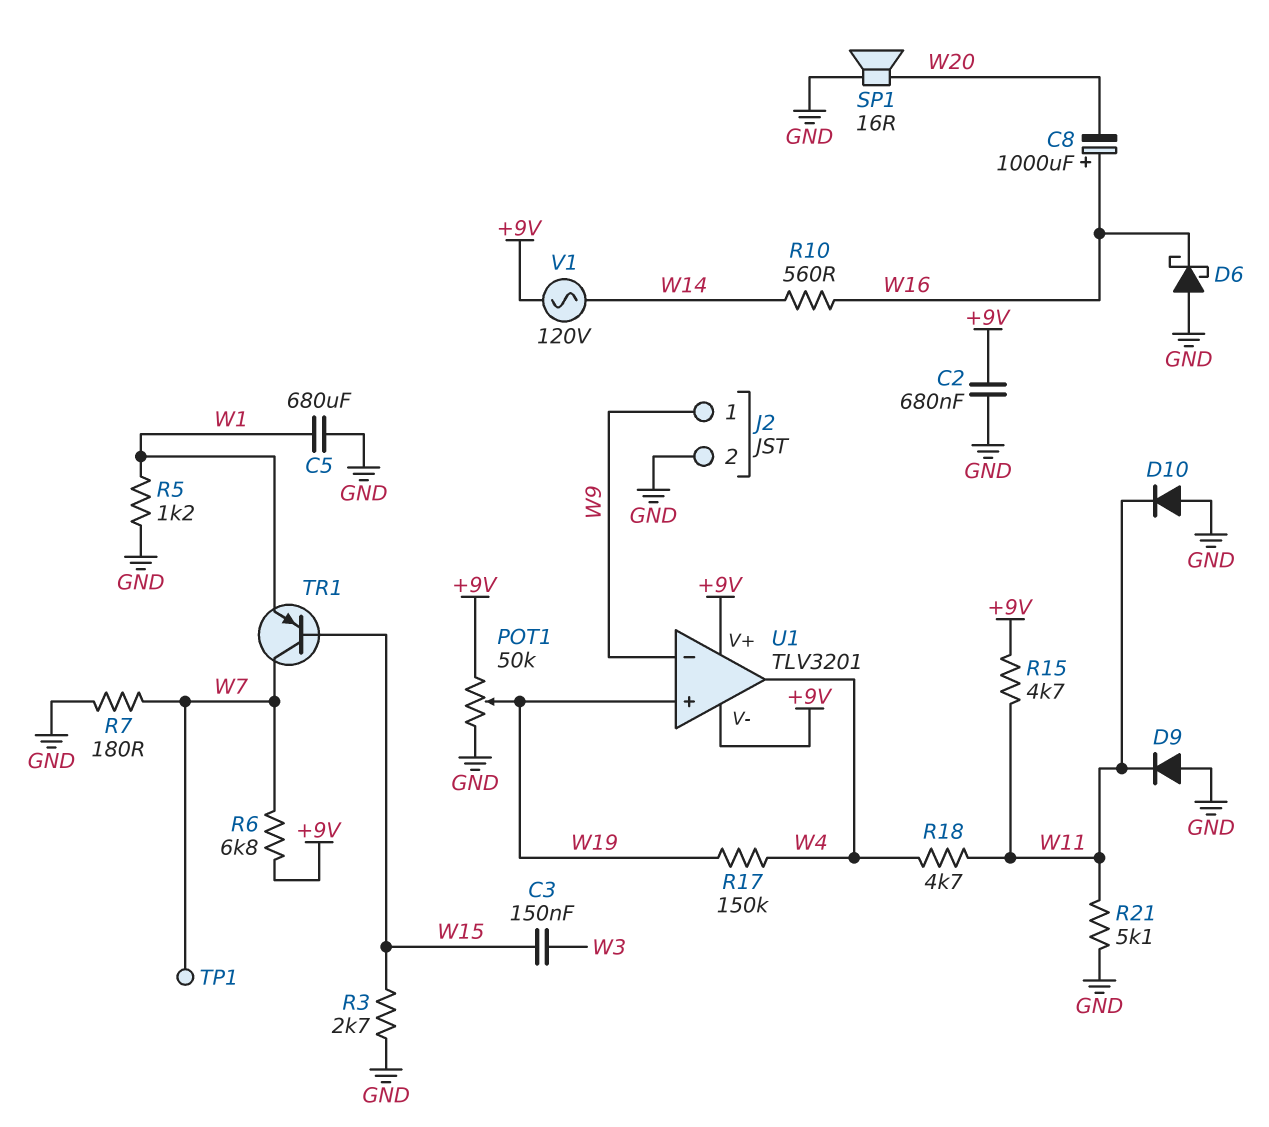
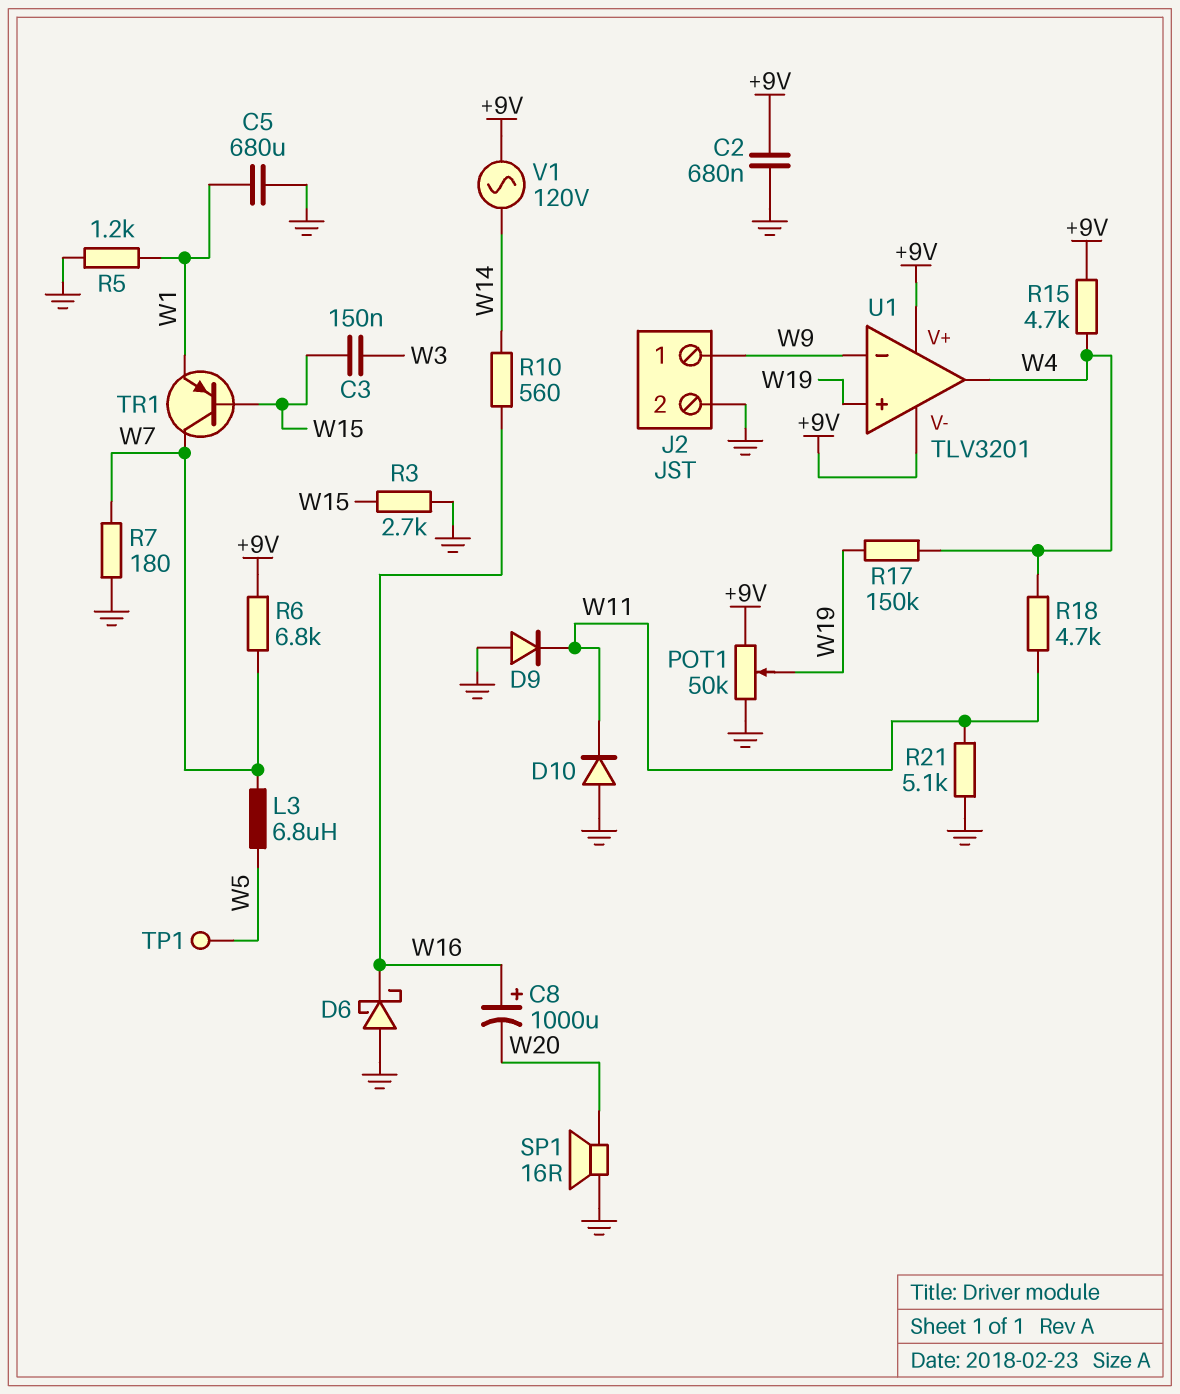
L3: none -> 6.8uH (W5, W7)
R15: 4.7k (+9V, W11) -> 4.7k (+9V, W4)
TP1: test point (W7) -> test point (W5)

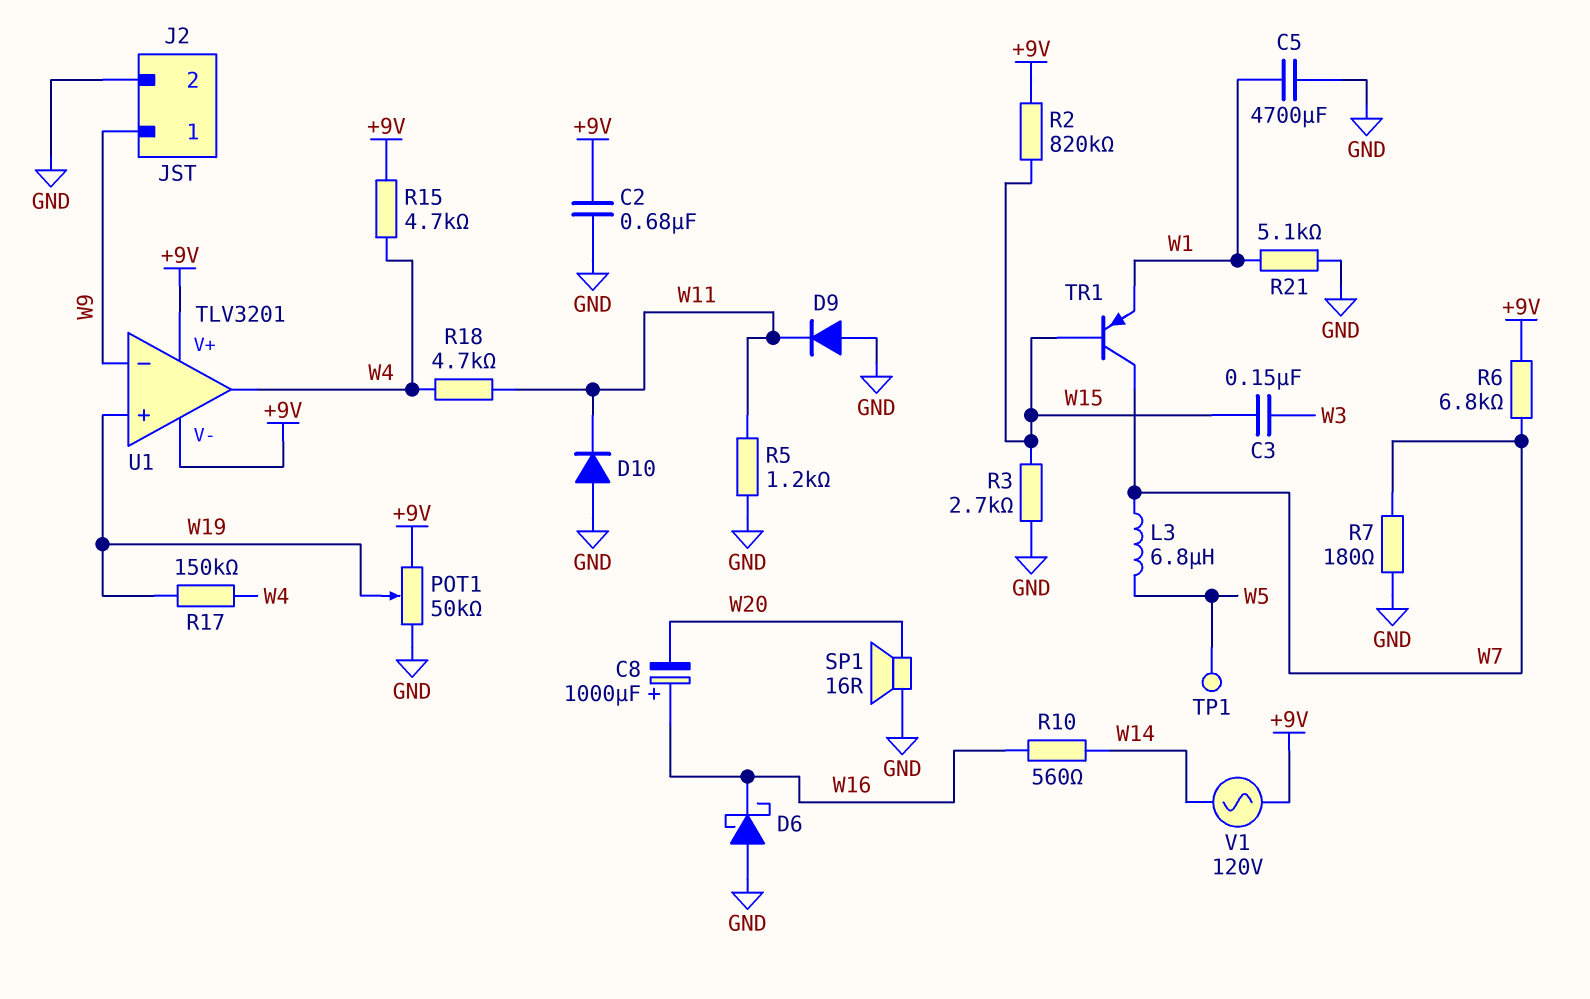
C5: 680uF (GND, W1) -> 4700uF (GND, W1)
R2: none -> 820k (+9V, W15)
R5: 1.2k (GND, W1) -> 1.2k (GND, W11)
R21: 5.1k (GND, W11) -> 5.1k (GND, W1)

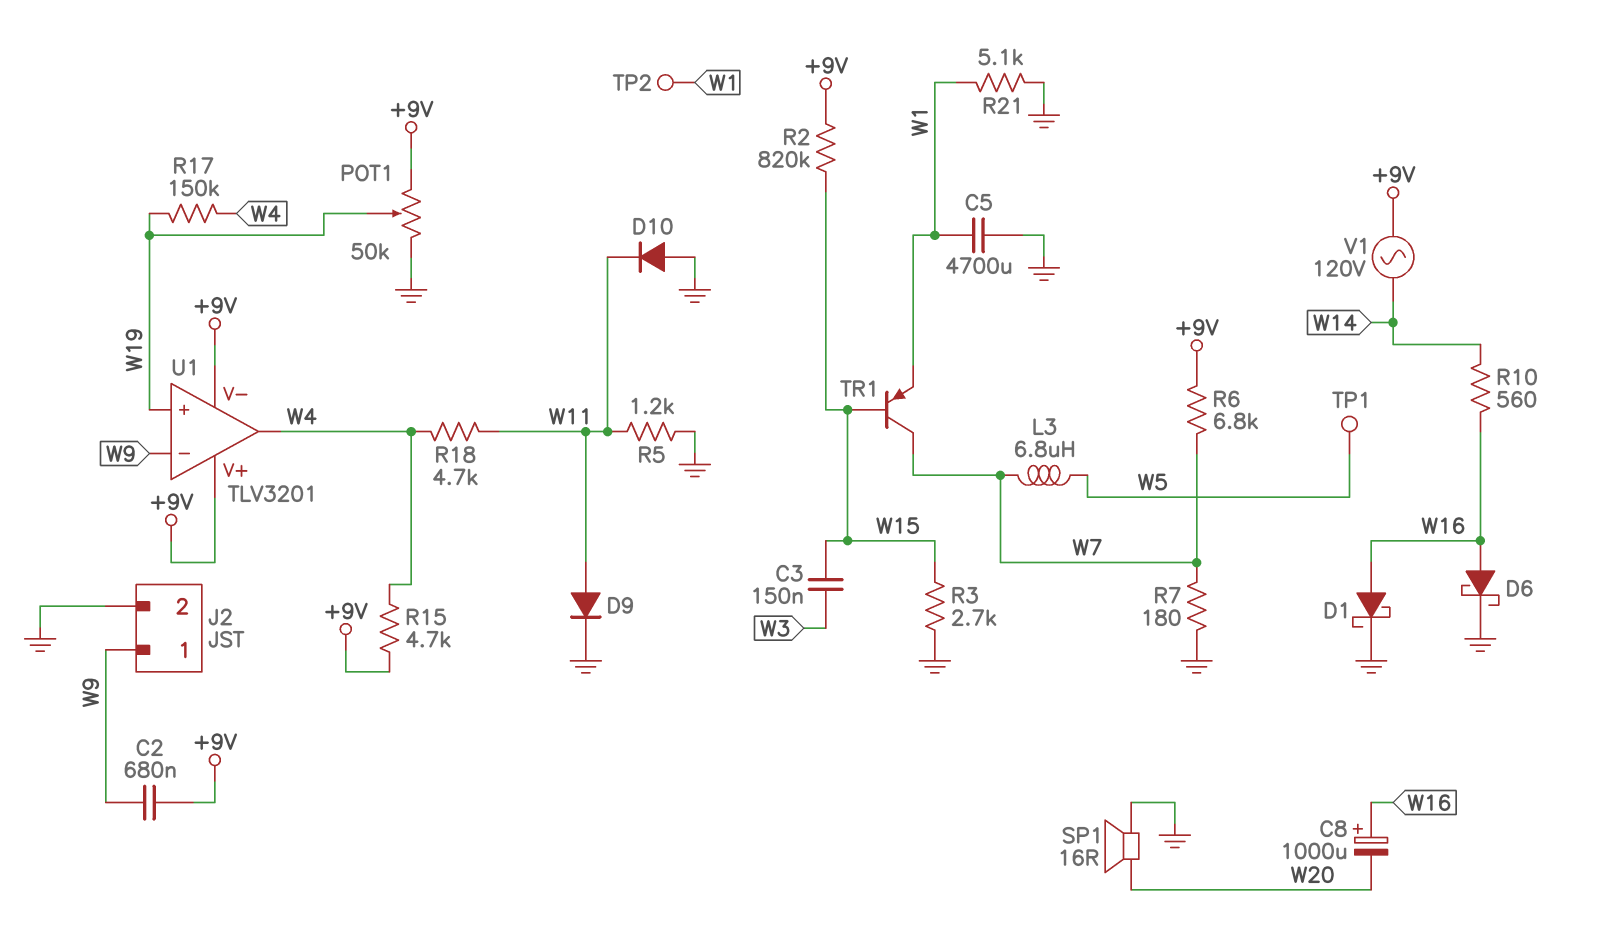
C2: 680nF (+9V, GND) -> 680nF (+9V, W9)
D1: none -> schottky (A W16, K GND)
D6: schottky (A GND, K W16) -> schottky (A W16, K GND)
D9: diode (A GND, K W11) -> diode (A W11, K GND)
TP2: none -> test point (W1)

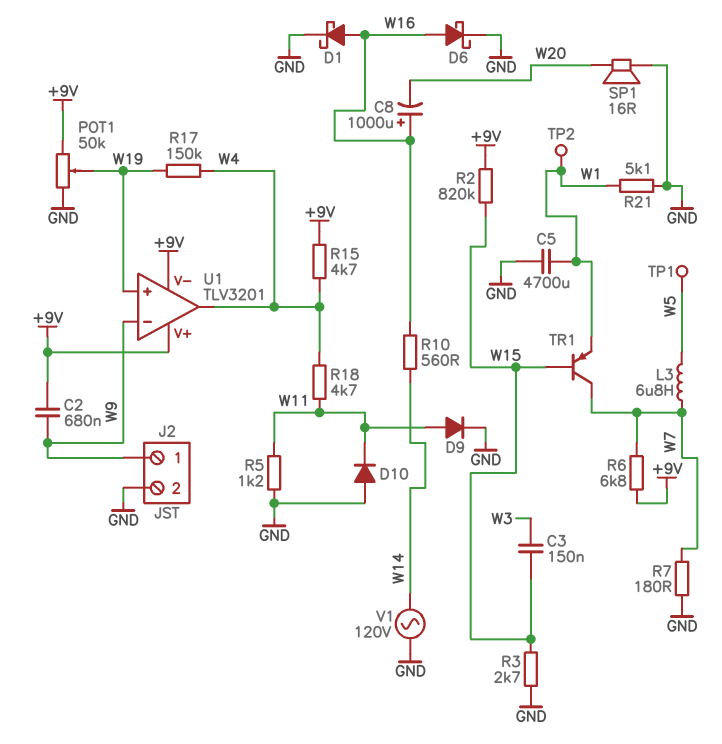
V1: AC 120V (+9V, W14) -> AC 120V (GND, W14)

